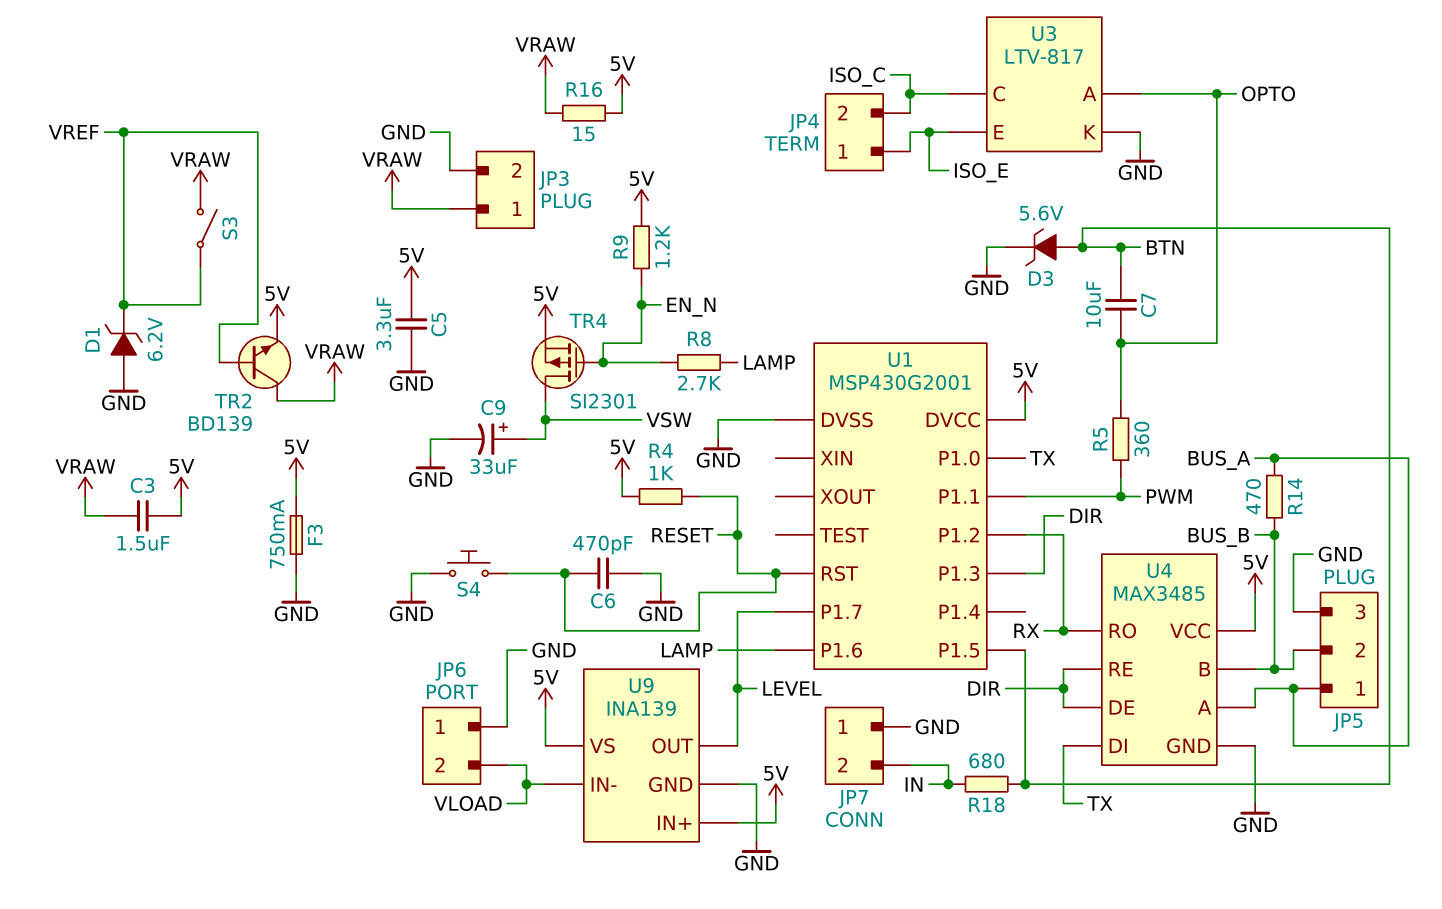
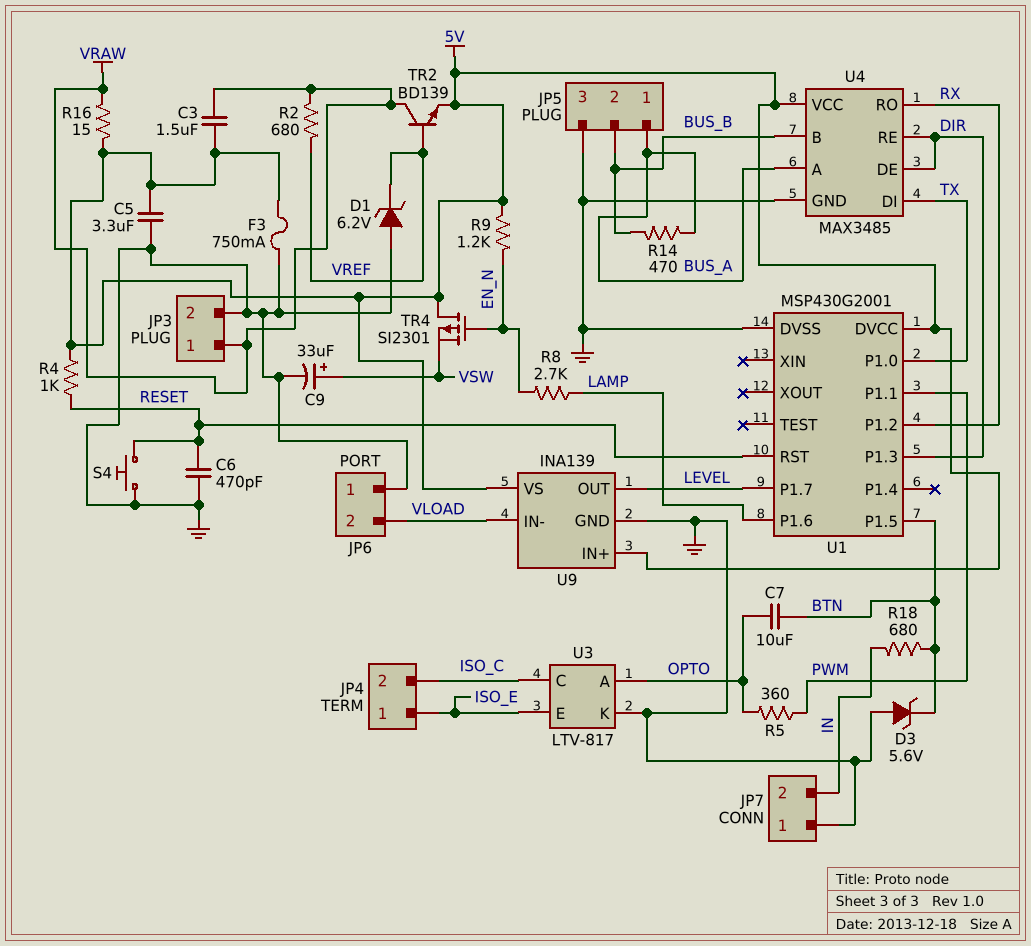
D3: zener 5.6V (A BTN, K GND) -> zener 5.6V (A GND, K BTN)
R2: none -> 680 (VRAW, VREF)
S3: switch (VRAW, VREF) -> none
TR4: PMOS SI2301 (G EN_N, D VSW, S 5V) -> PMOS SI2301 (G EN_N, D 5V, S VSW)

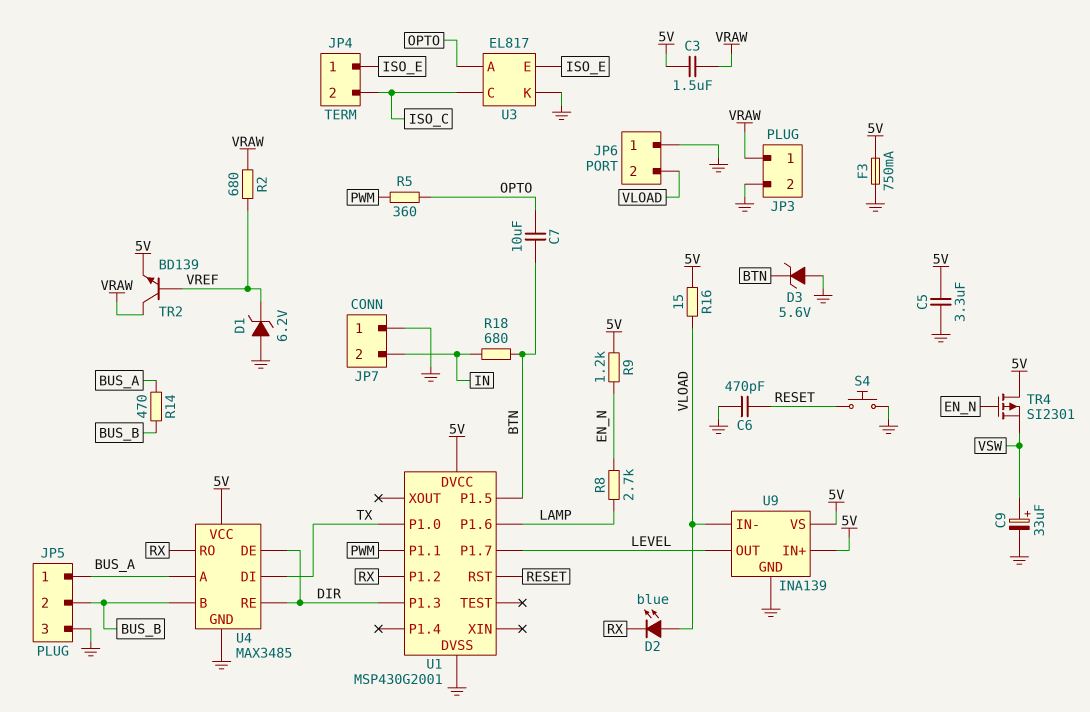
D2: none -> LED blue (A VLOAD, K RX)
R4: 1k (5V, RESET) -> none
R16: 15 (5V, VRAW) -> 15 (5V, VLOAD)
U3: LTV-817 -> EL817

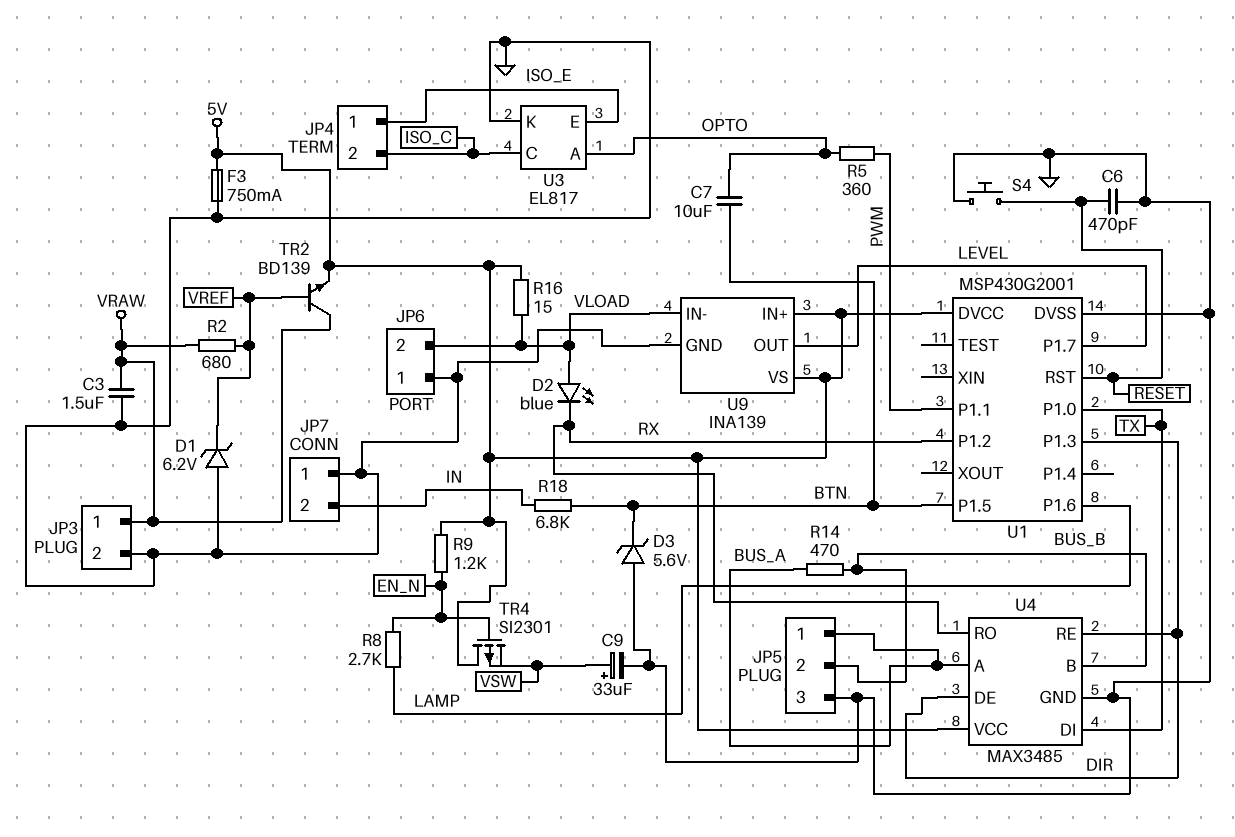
C3: 1.5uF (5V, VRAW) -> 1.5uF (GND, VRAW)
C5: 3.3uF (5V, GND) -> none
R18: 680 (BTN, IN) -> 6.8k (BTN, IN)

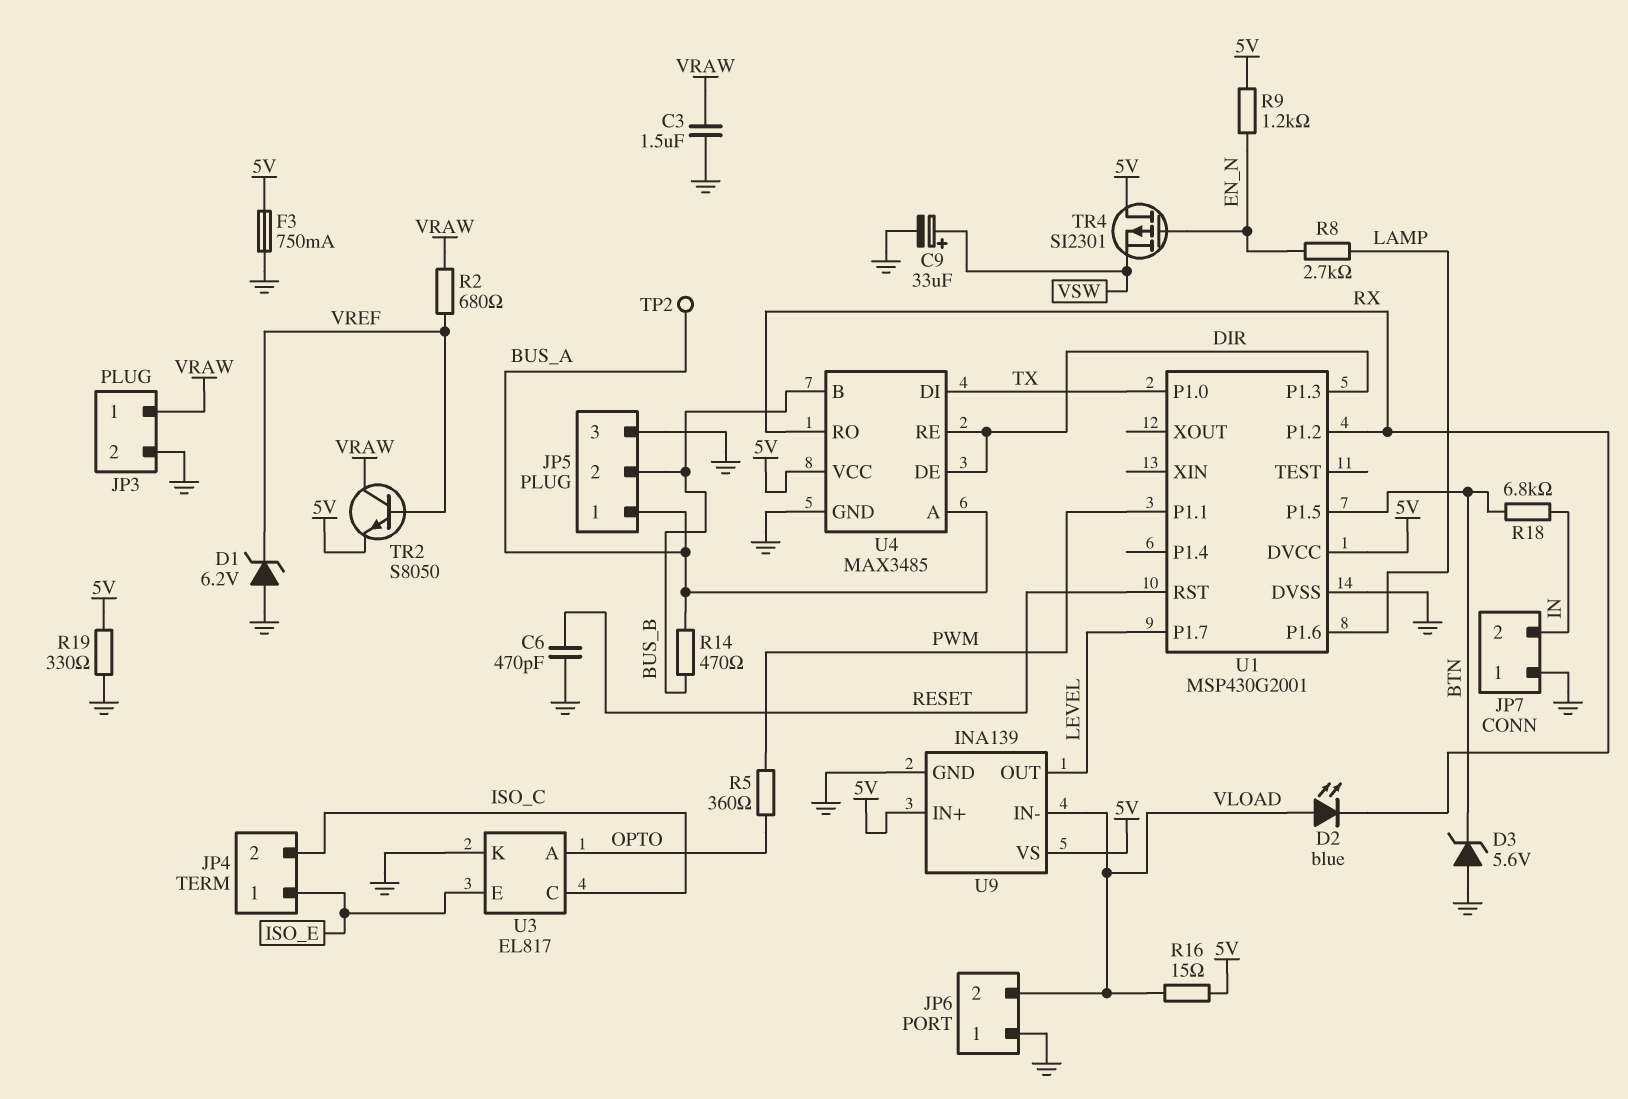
C7: 10uF (BTN, OPTO) -> none
R19: none -> 330 (5V, GND)
S4: button (GND, RESET) -> none
TP2: none -> test point (BUS_A)
TR2: NPN BD139 (B VREF, C VRAW, E 5V) -> NPN S8050 (B VREF, C VRAW, E 5V)

